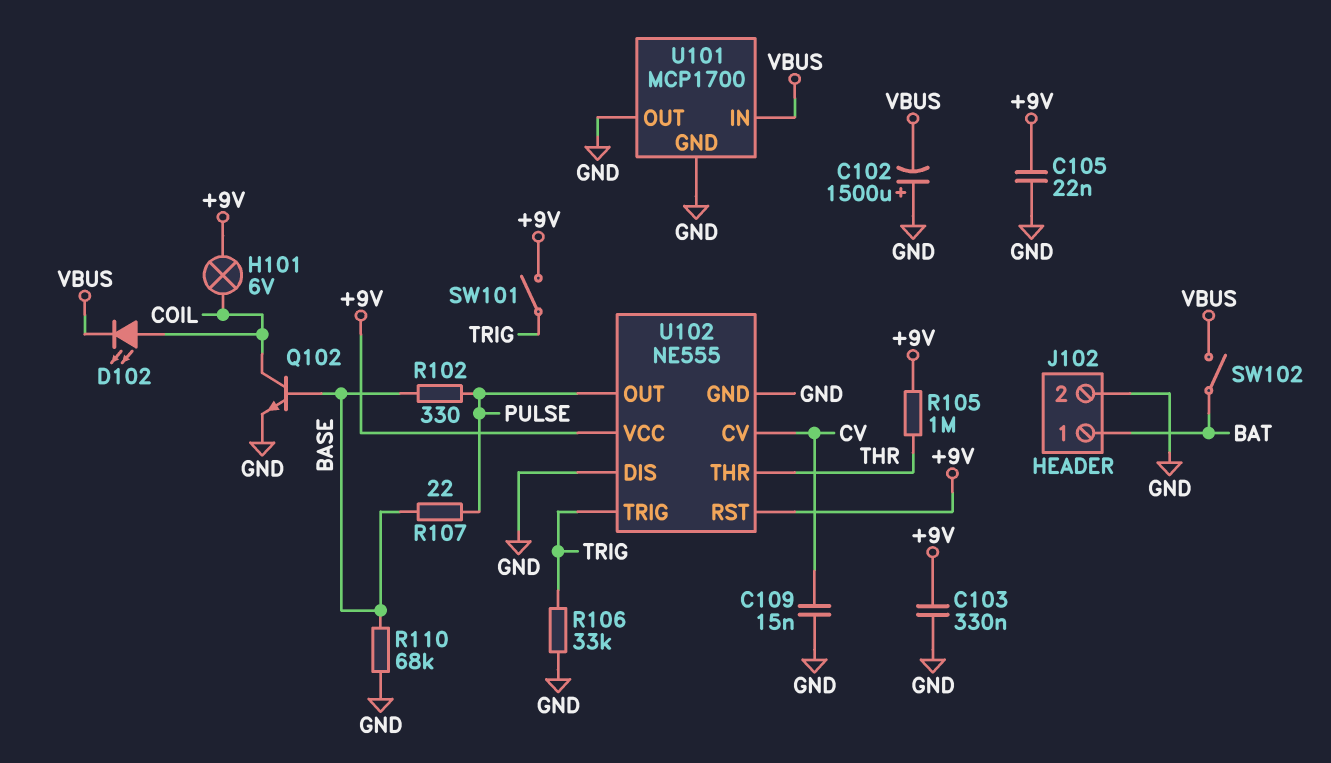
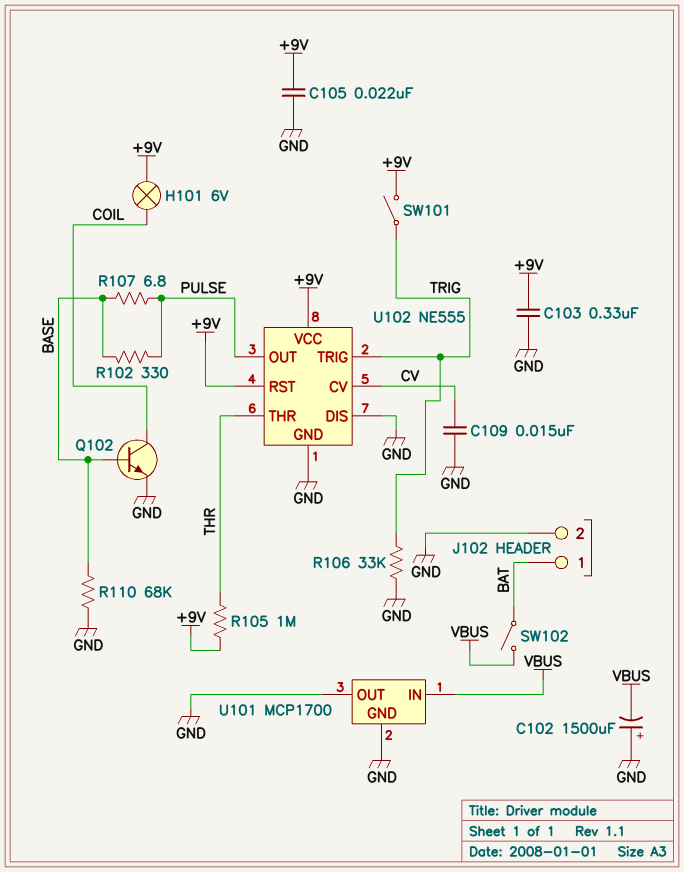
D102: LED (A COIL, K VBUS) -> none
R107: 22 (BASE, PULSE) -> 6.8 (BASE, PULSE)

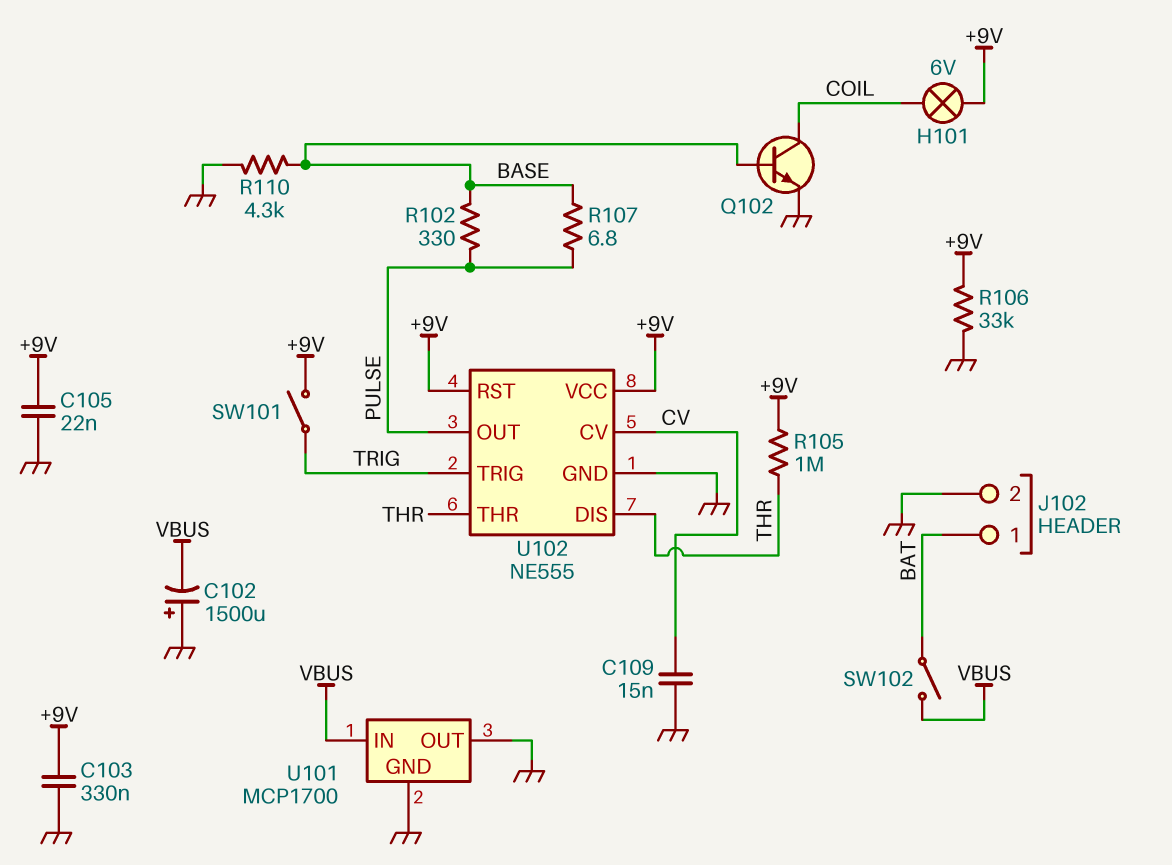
R106: 33k (GND, TRIG) -> 33k (+9V, GND)
R110: 68k (BASE, GND) -> 4.3k (BASE, GND)
U102 pin DIS: GND -> THR

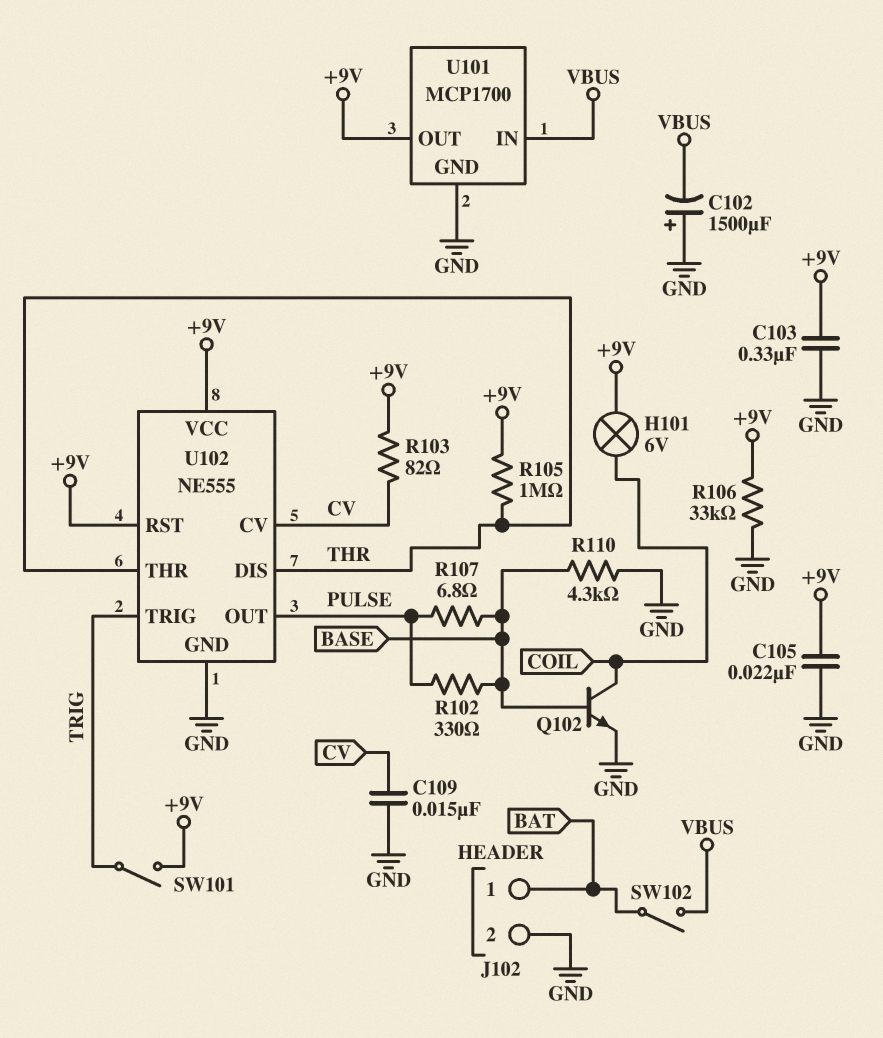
R103: none -> 82 (+9V, CV)
U101 pin OUT: GND -> +9V

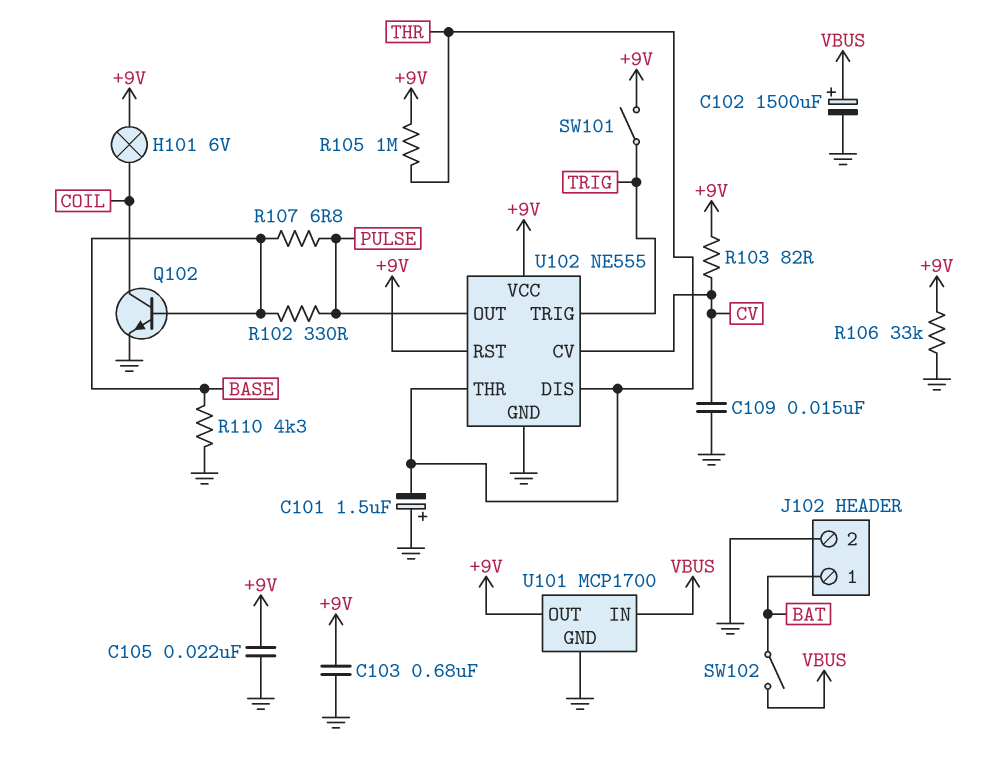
C101: none -> 1.5uF (plus GND, minus THR)
C102: 1500uF (plus GND, minus VBUS) -> 1500uF (plus VBUS, minus GND)
C103: 330nF (+9V, GND) -> 680nF (+9V, GND)

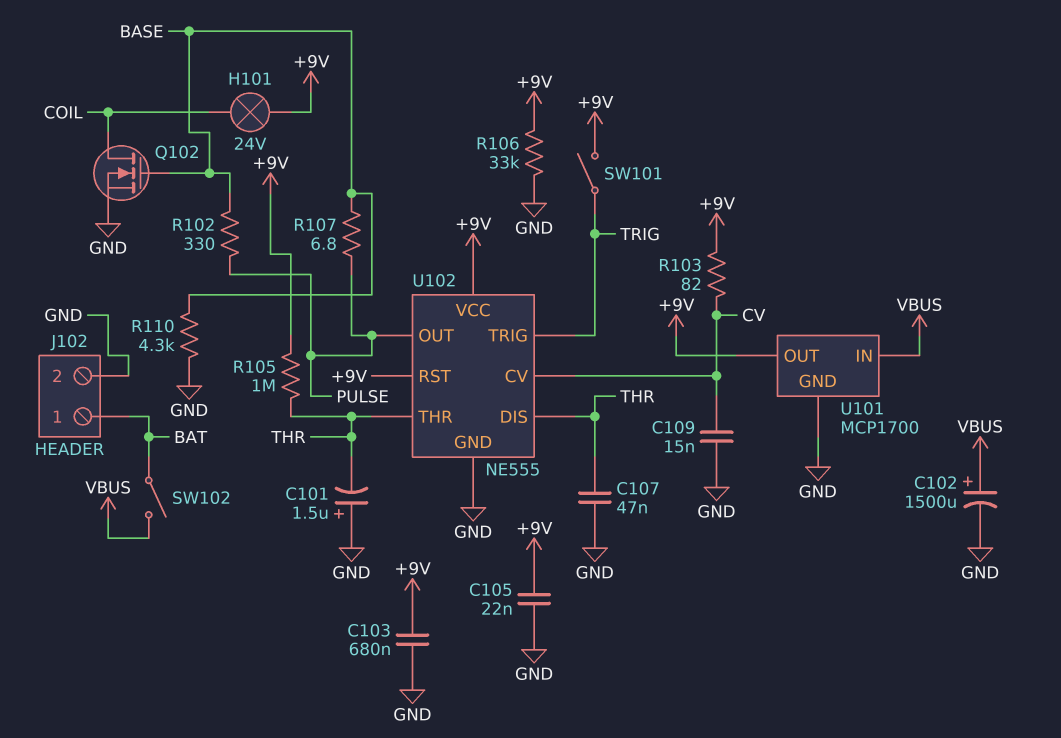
C107: none -> 47nF (GND, THR)
H101: lamp 6V (+9V, COIL) -> lamp 24V (+9V, COIL)
Q102: NPN (B BASE, C COIL, E GND) -> NMOS (G BASE, D COIL, S GND)

